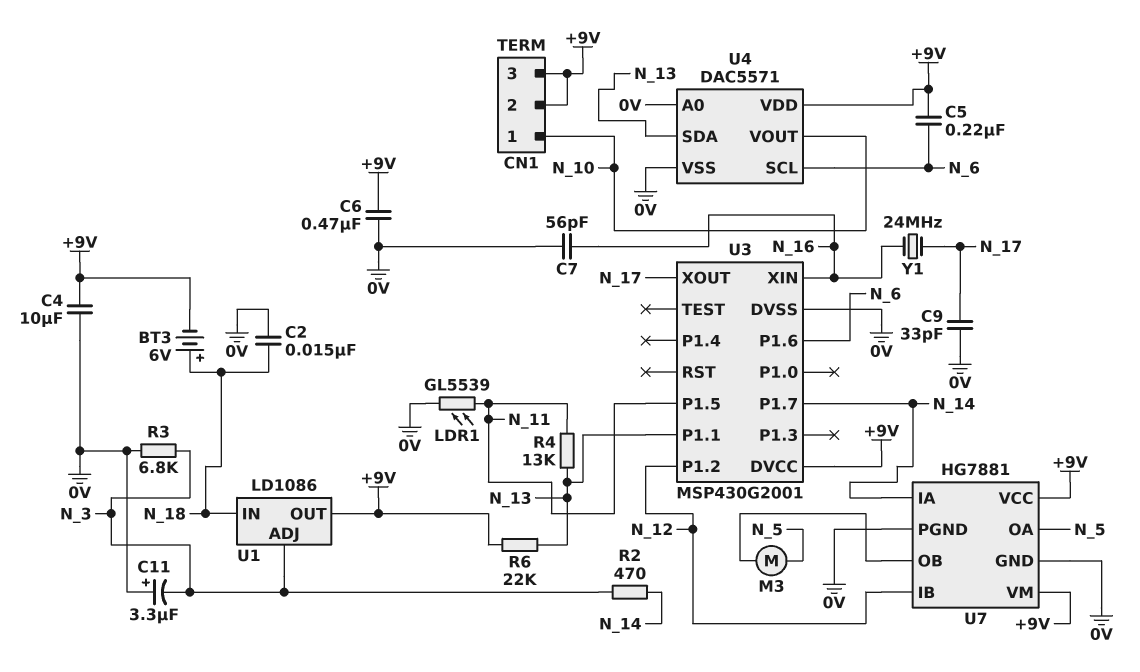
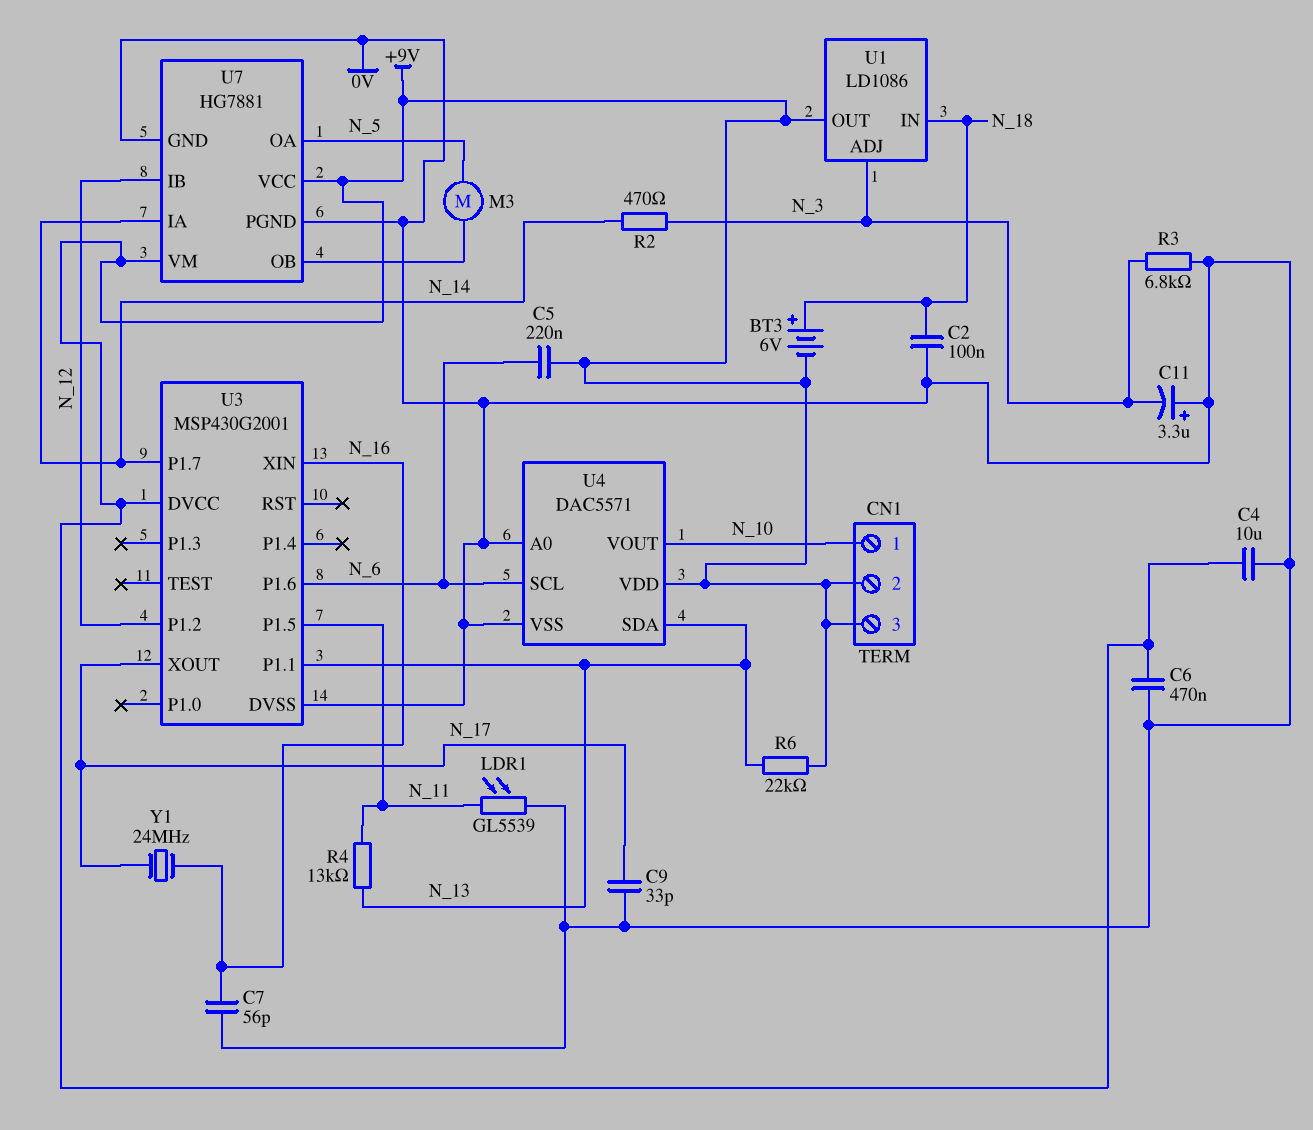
C2: 15nF (0V, N_18) -> 100nF (0V, N_18)

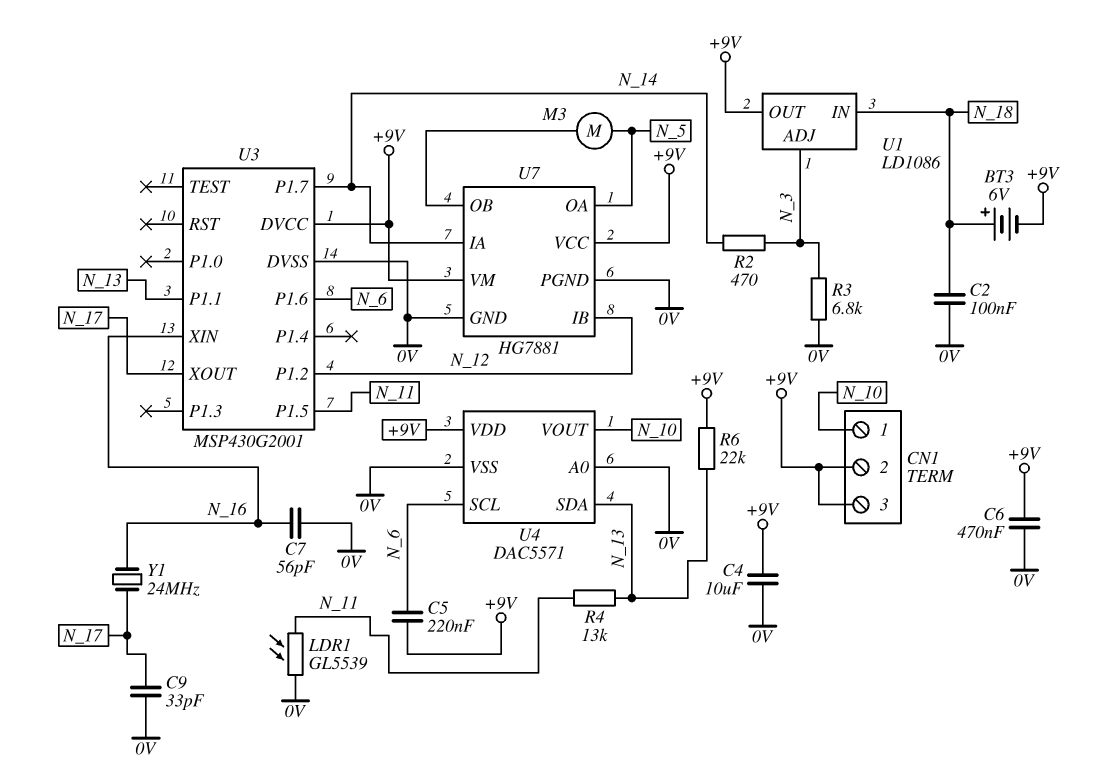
C11: 3.3uF (plus 0V, minus N_3) -> none

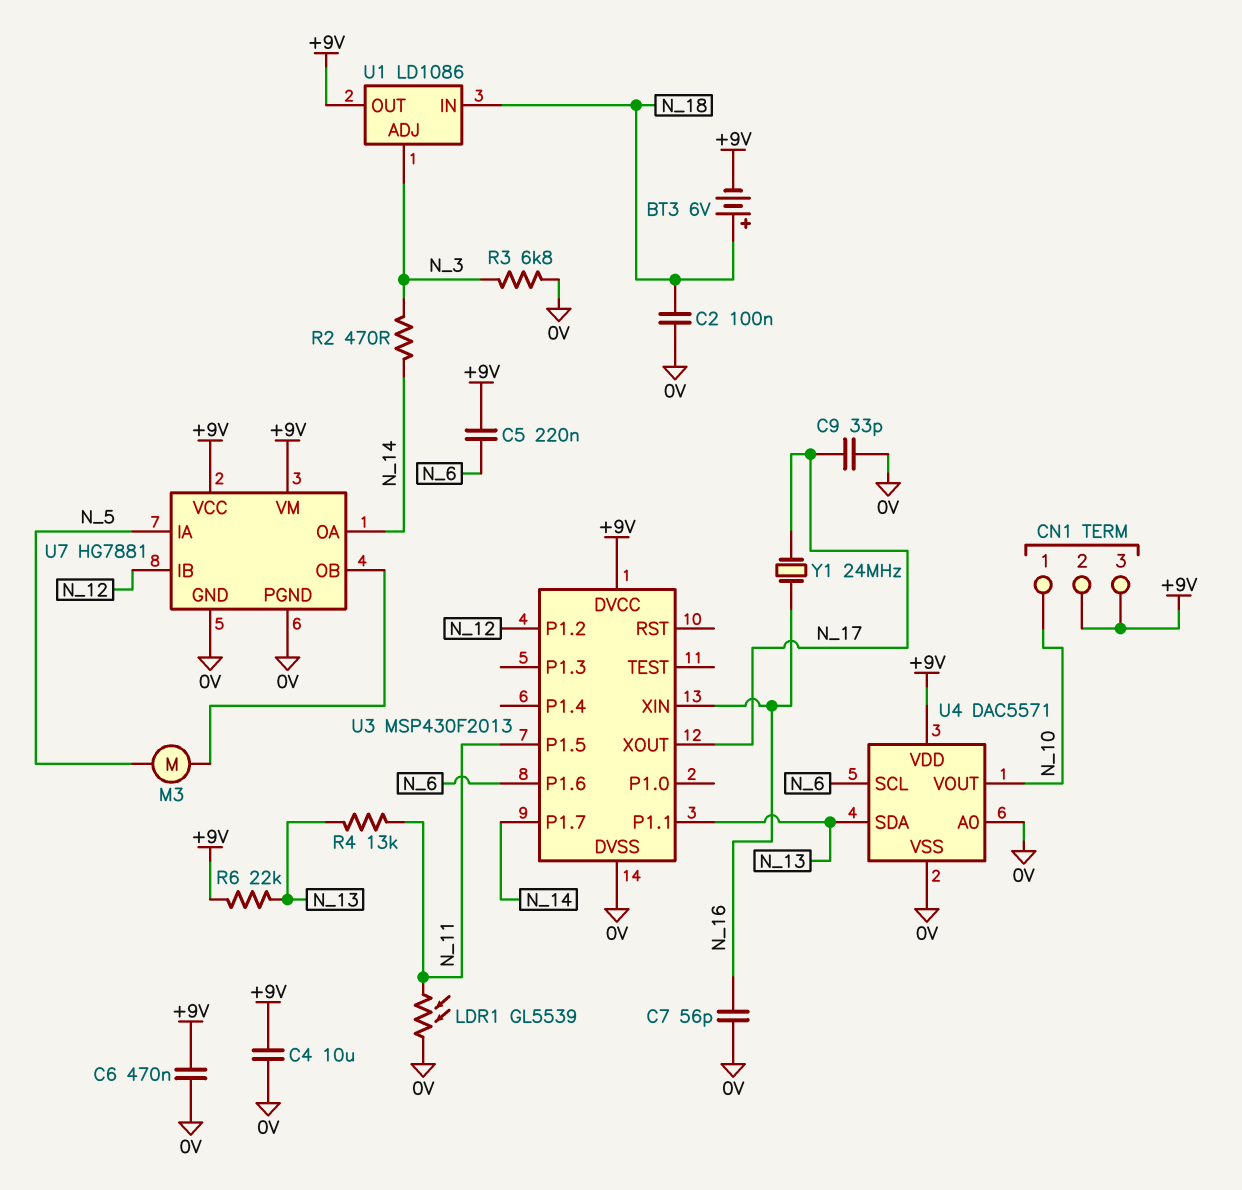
U3: MSP430G2001 -> MSP430F2013
U7 pin IA: N_14 -> N_5
U7 pin OA: N_5 -> N_14

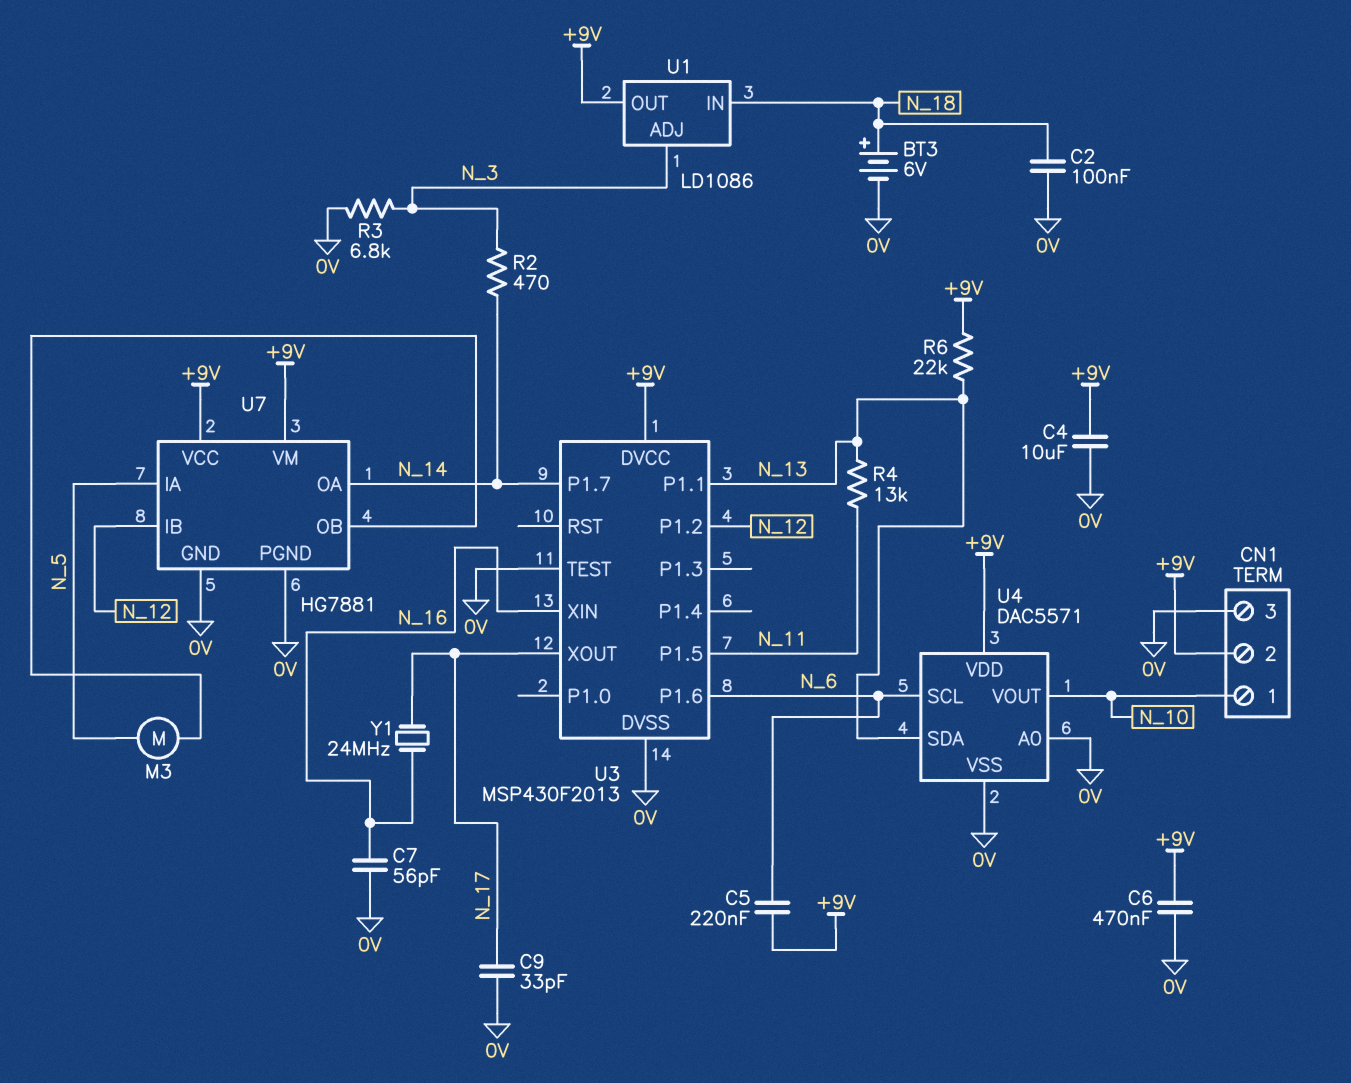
BT3: 6V (plus N_18, minus +9V) -> 6V (plus N_18, minus 0V)
CN1 pin 3: +9V -> 0V
LDR1: GL5539 (0V, N_11) -> none
U3 pin TEST: none -> 0V

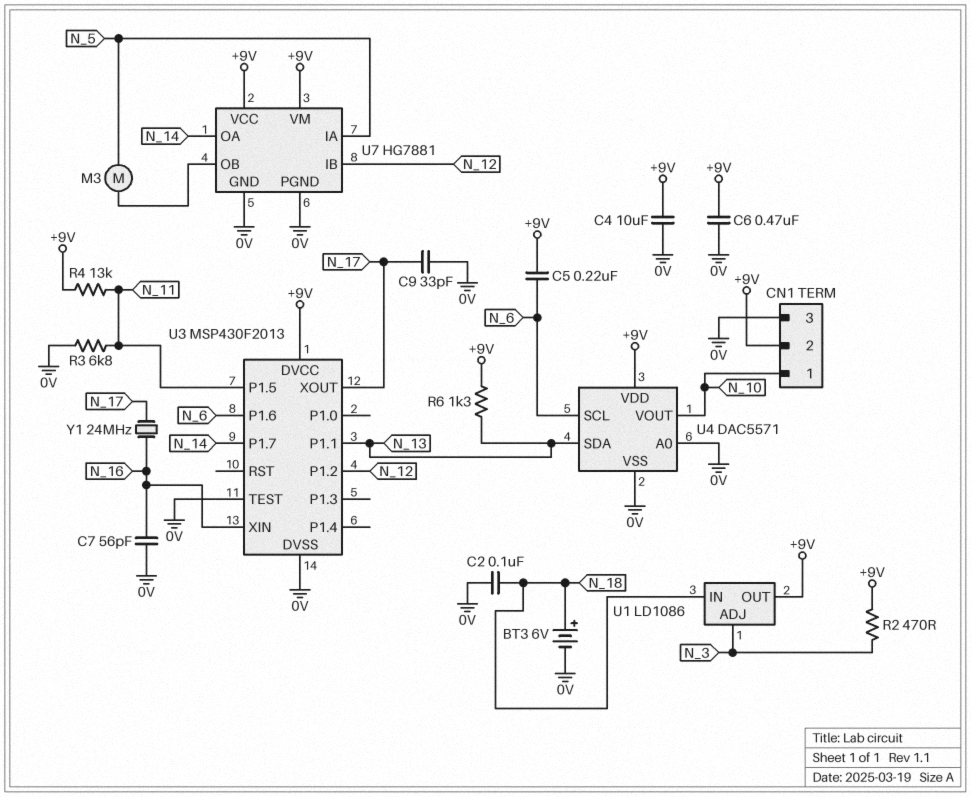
R2: 470 (N_3, N_14) -> 470 (+9V, N_3)
R3: 6.8k (0V, N_3) -> 6.8k (0V, N_11)
R4: 13k (N_11, N_13) -> 13k (+9V, N_11)
R6: 22k (+9V, N_13) -> 1.3k (+9V, N_13)

